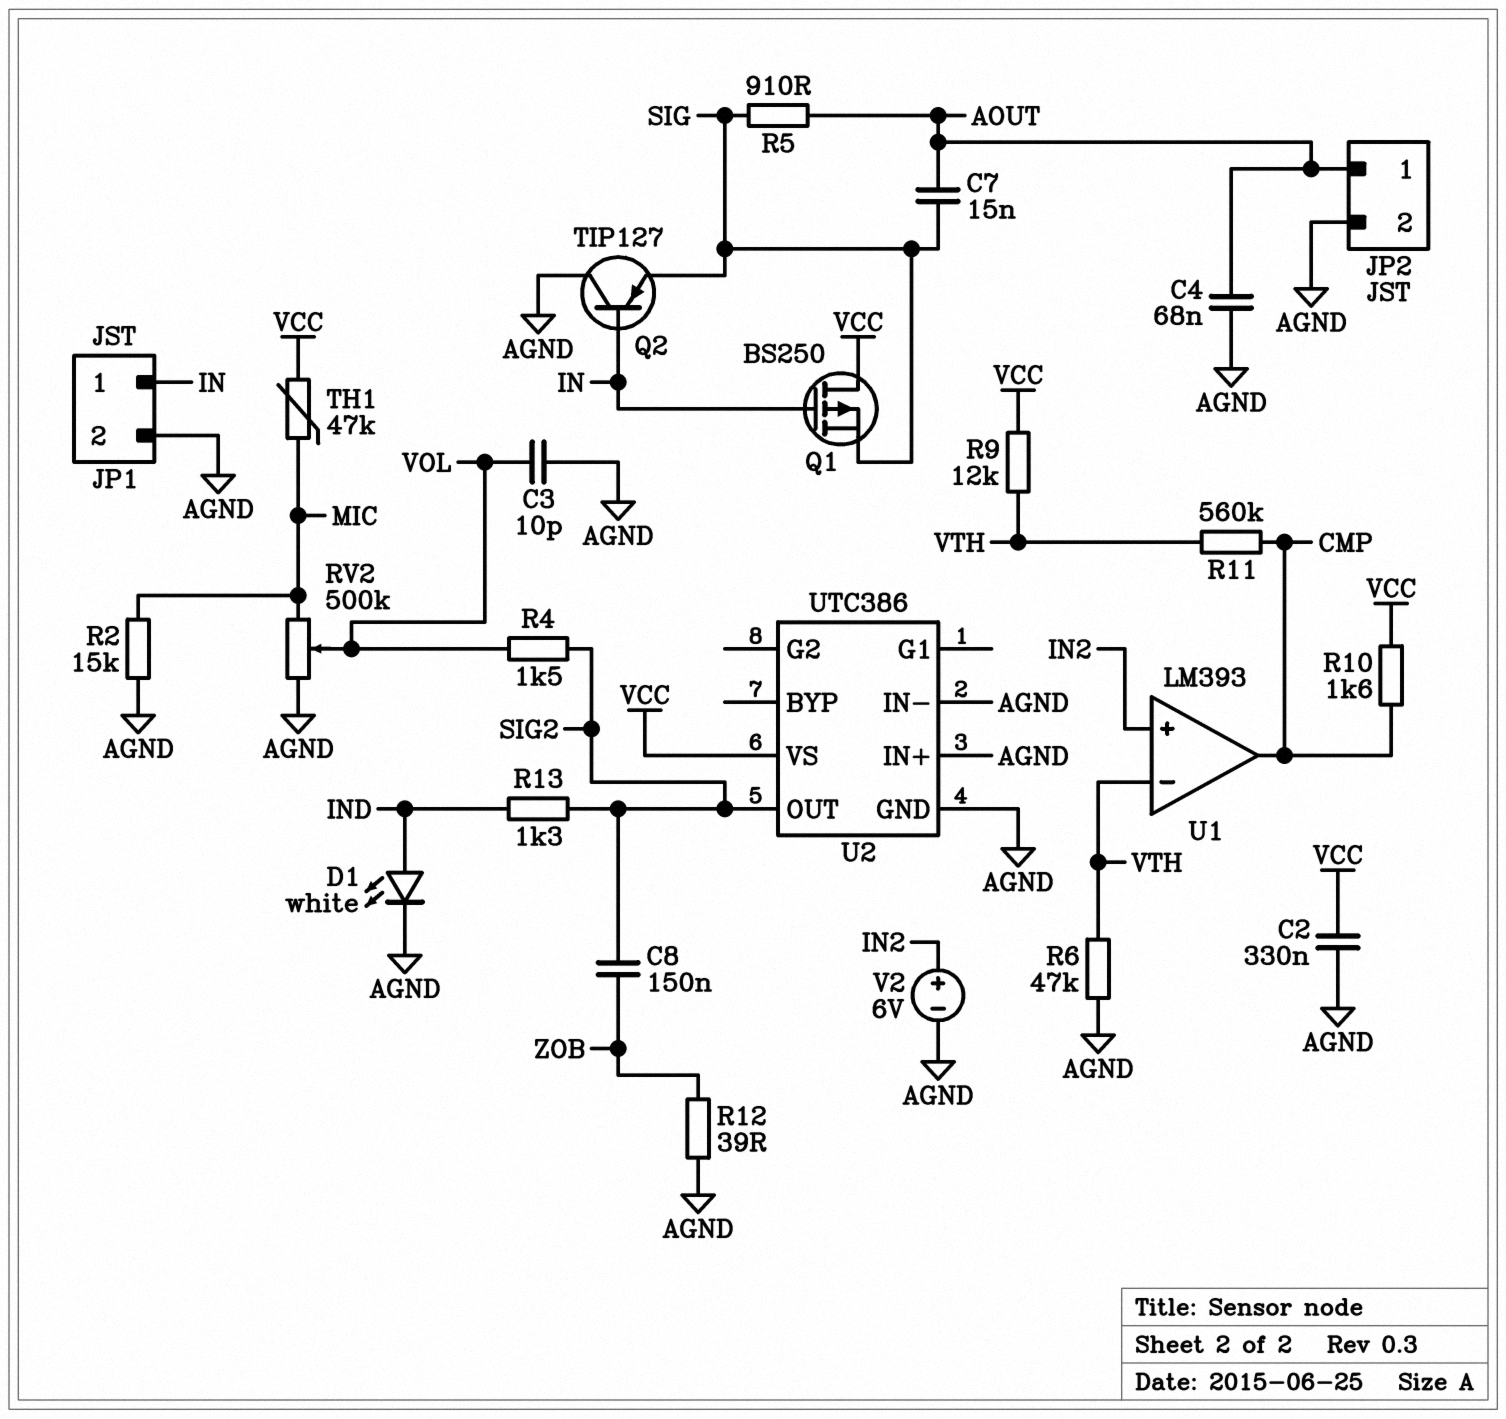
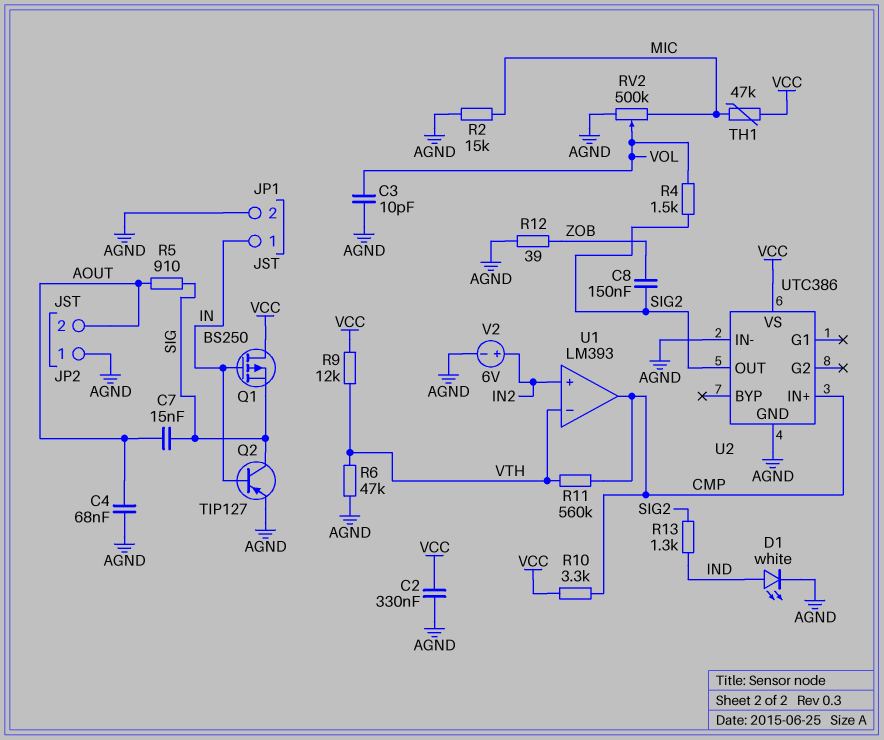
JP2 pin 1: AOUT -> AGND
JP2 pin 2: AGND -> AOUT
Q2: PNP TIP127 (B IN, C AGND, E SIG) -> PNP TIP127 (B IN, C SIG, E AGND)
R10: 1.6k (CMP, VCC) -> 3.3k (CMP, VCC)
U2 pin IN+: AGND -> CMP

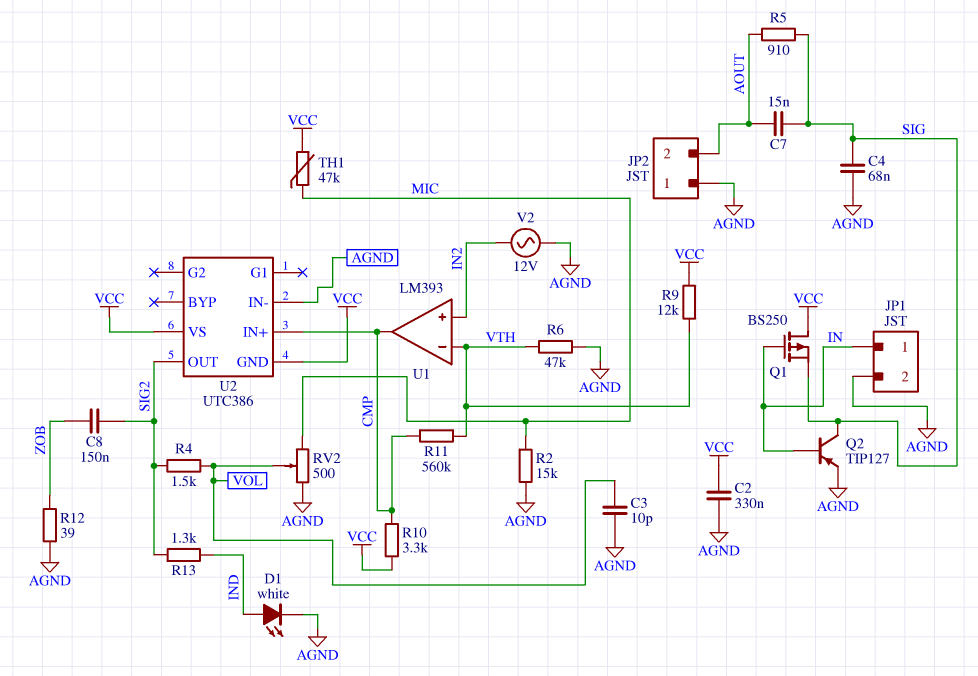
C4: 68nF (AGND, AOUT) -> 68nF (AGND, SIG)
RV2: 500k (AGND, MIC, wiper VOL) -> 500 (AGND, MIC, wiper VOL)
U2 pin GND: AGND -> VCC
V2: 6V (plus IN2, minus AGND) -> AC 12V (AGND, IN2)

